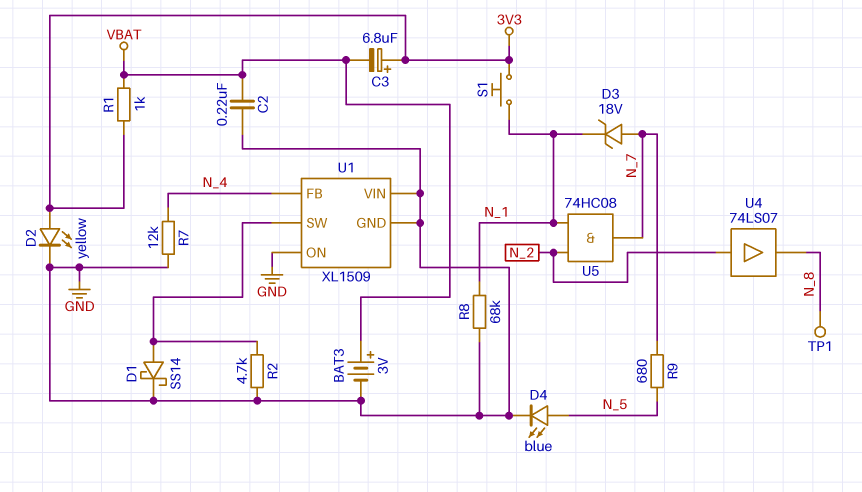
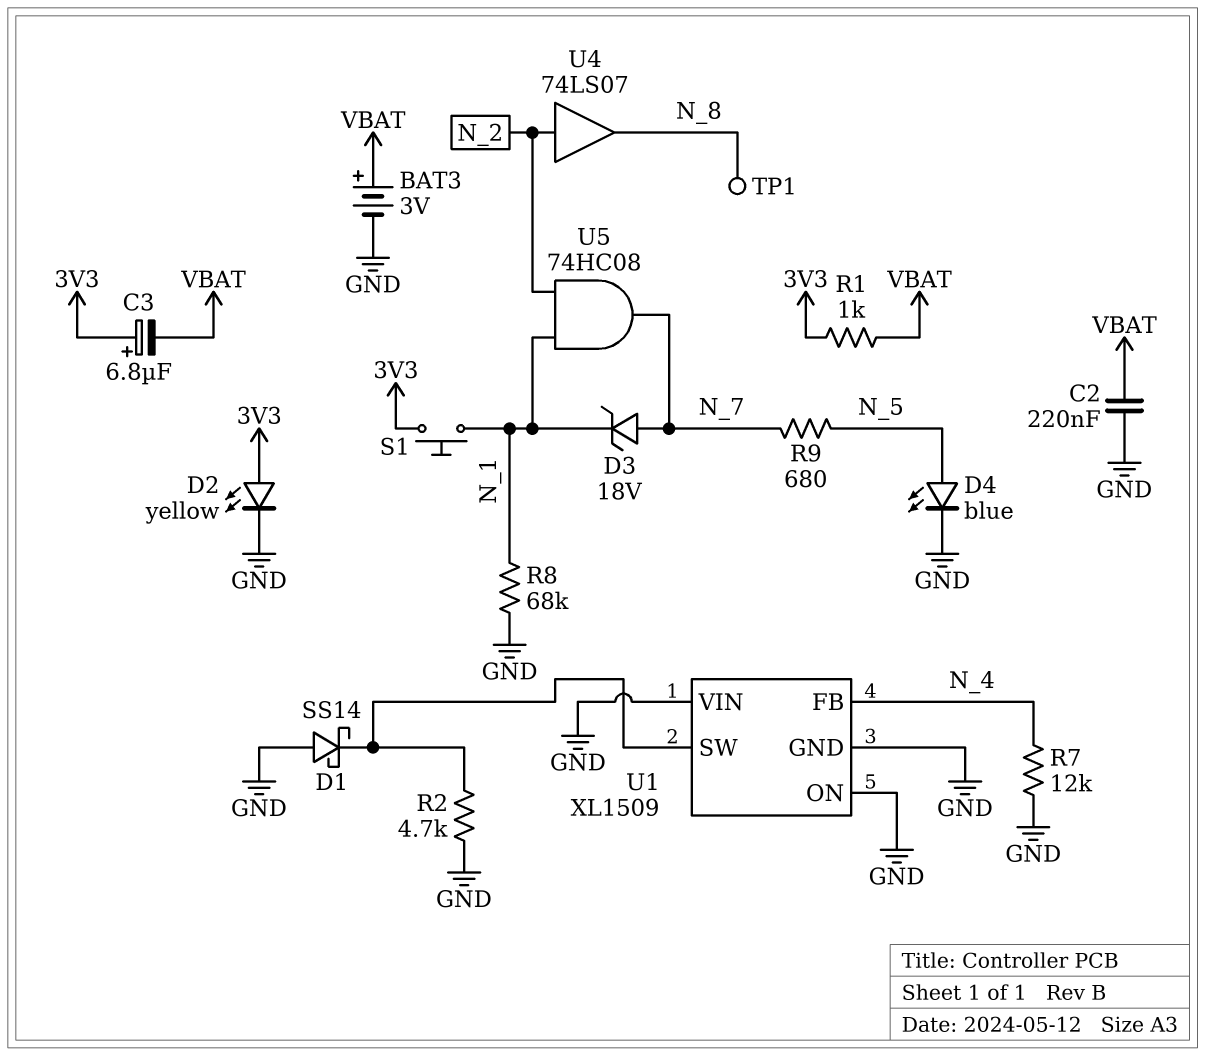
D1: schottky SS14 (A U1/SW, K GND) -> schottky SS14 (A GND, K U1/SW)

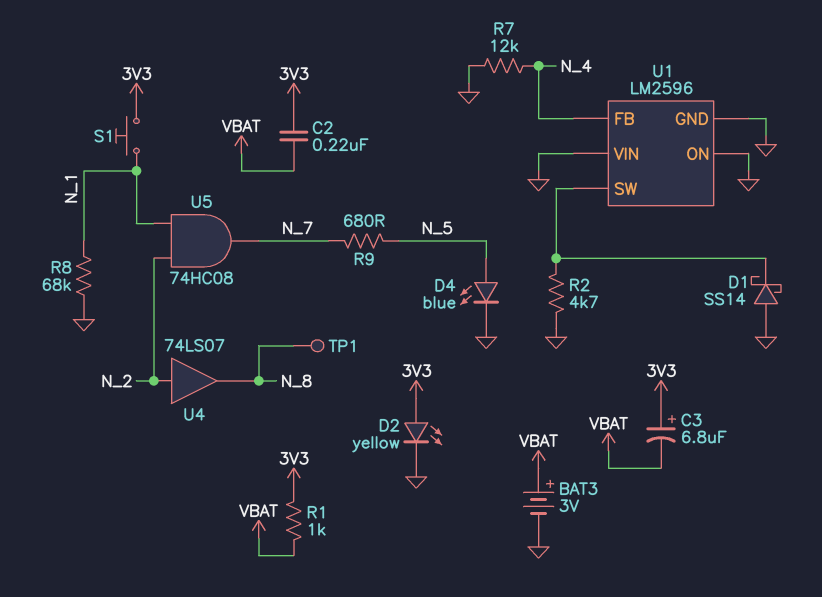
C2: 220nF (GND, VBAT) -> 220nF (3V3, VBAT)
D3: zener 18V (A N_7, K N_1) -> none
U1: XL1509 -> LM2596

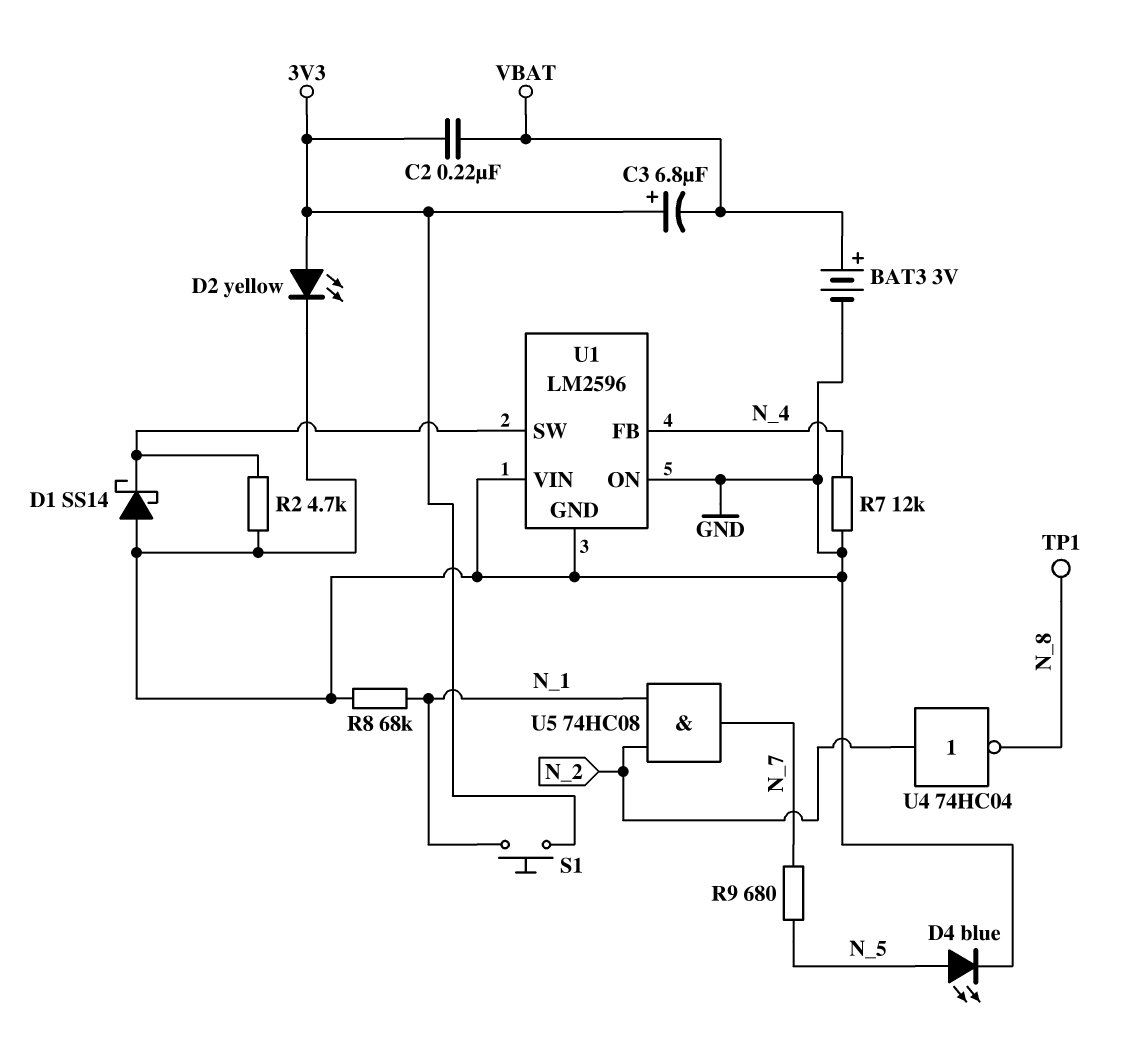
R1: 1k (3V3, VBAT) -> none
U4: buffer 74LS07 (in N_2, out N_8) -> NOT 74HC04 (in N_2, out N_8)

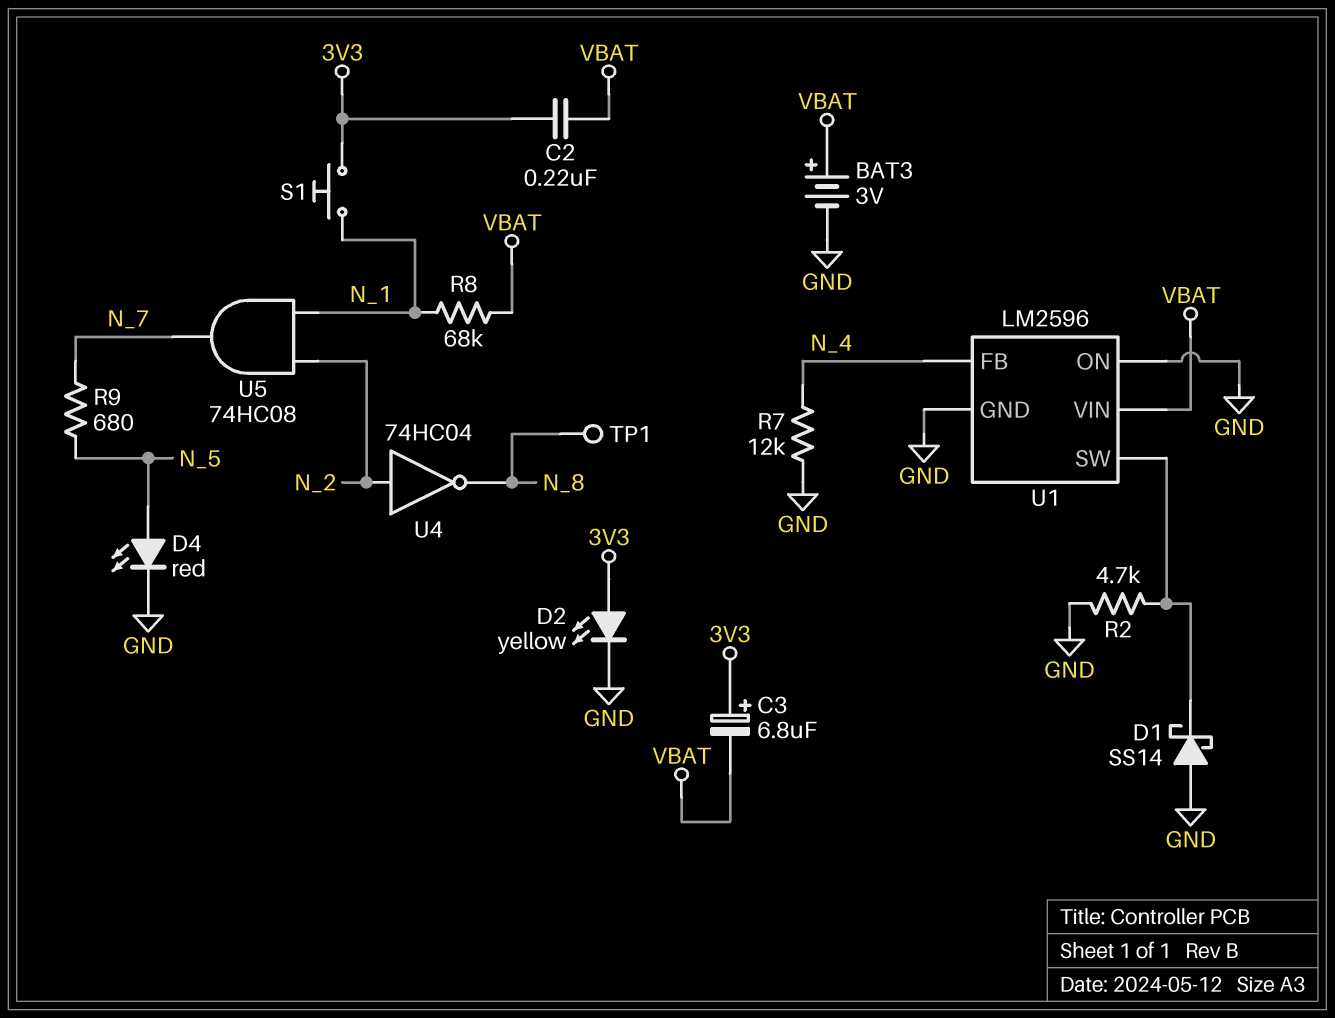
D4: LED blue (A N_5, K GND) -> LED red (A N_5, K GND)
R8: 68k (GND, N_1) -> 68k (N_1, VBAT)
U1 pin VIN: GND -> VBAT

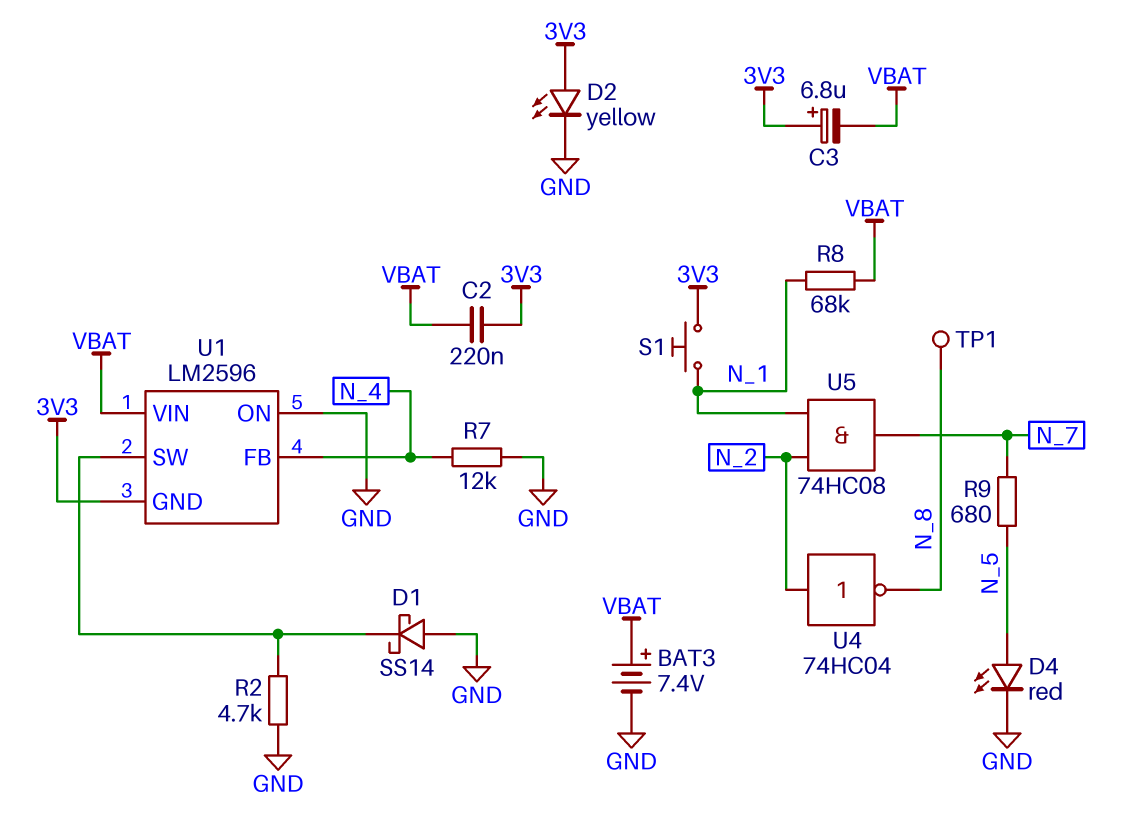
BAT3: 3V (plus VBAT, minus GND) -> 7.4V (plus VBAT, minus GND)
U1 pin GND: GND -> 3V3

